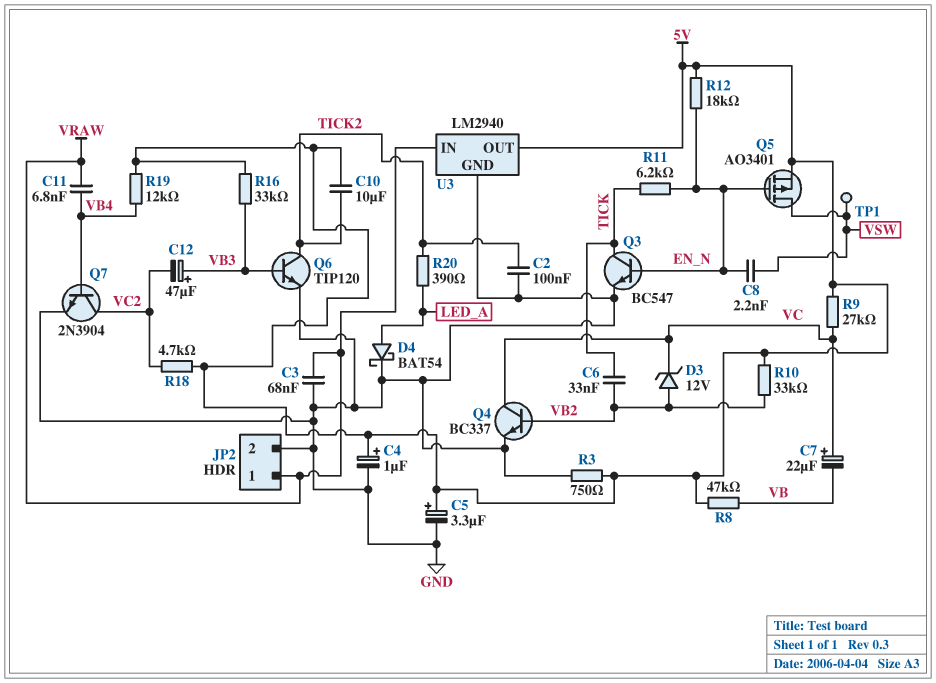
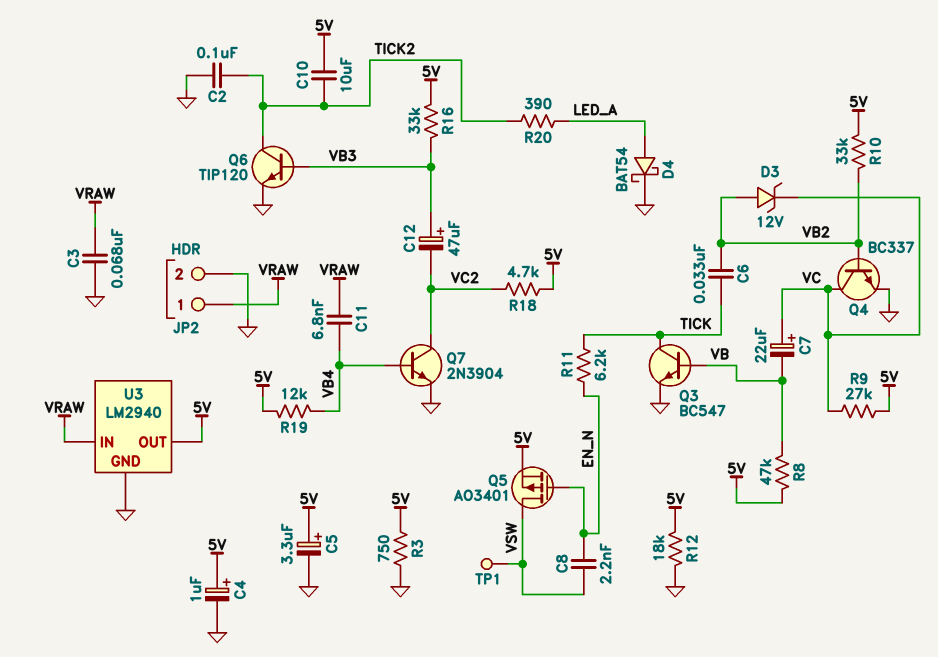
Q3: NPN BC547 (B EN_N, C TICK, E GND) -> NPN BC547 (B VB, C TICK, E GND)
R12: 18k (5V, EN_N) -> 18k (5V, GND)

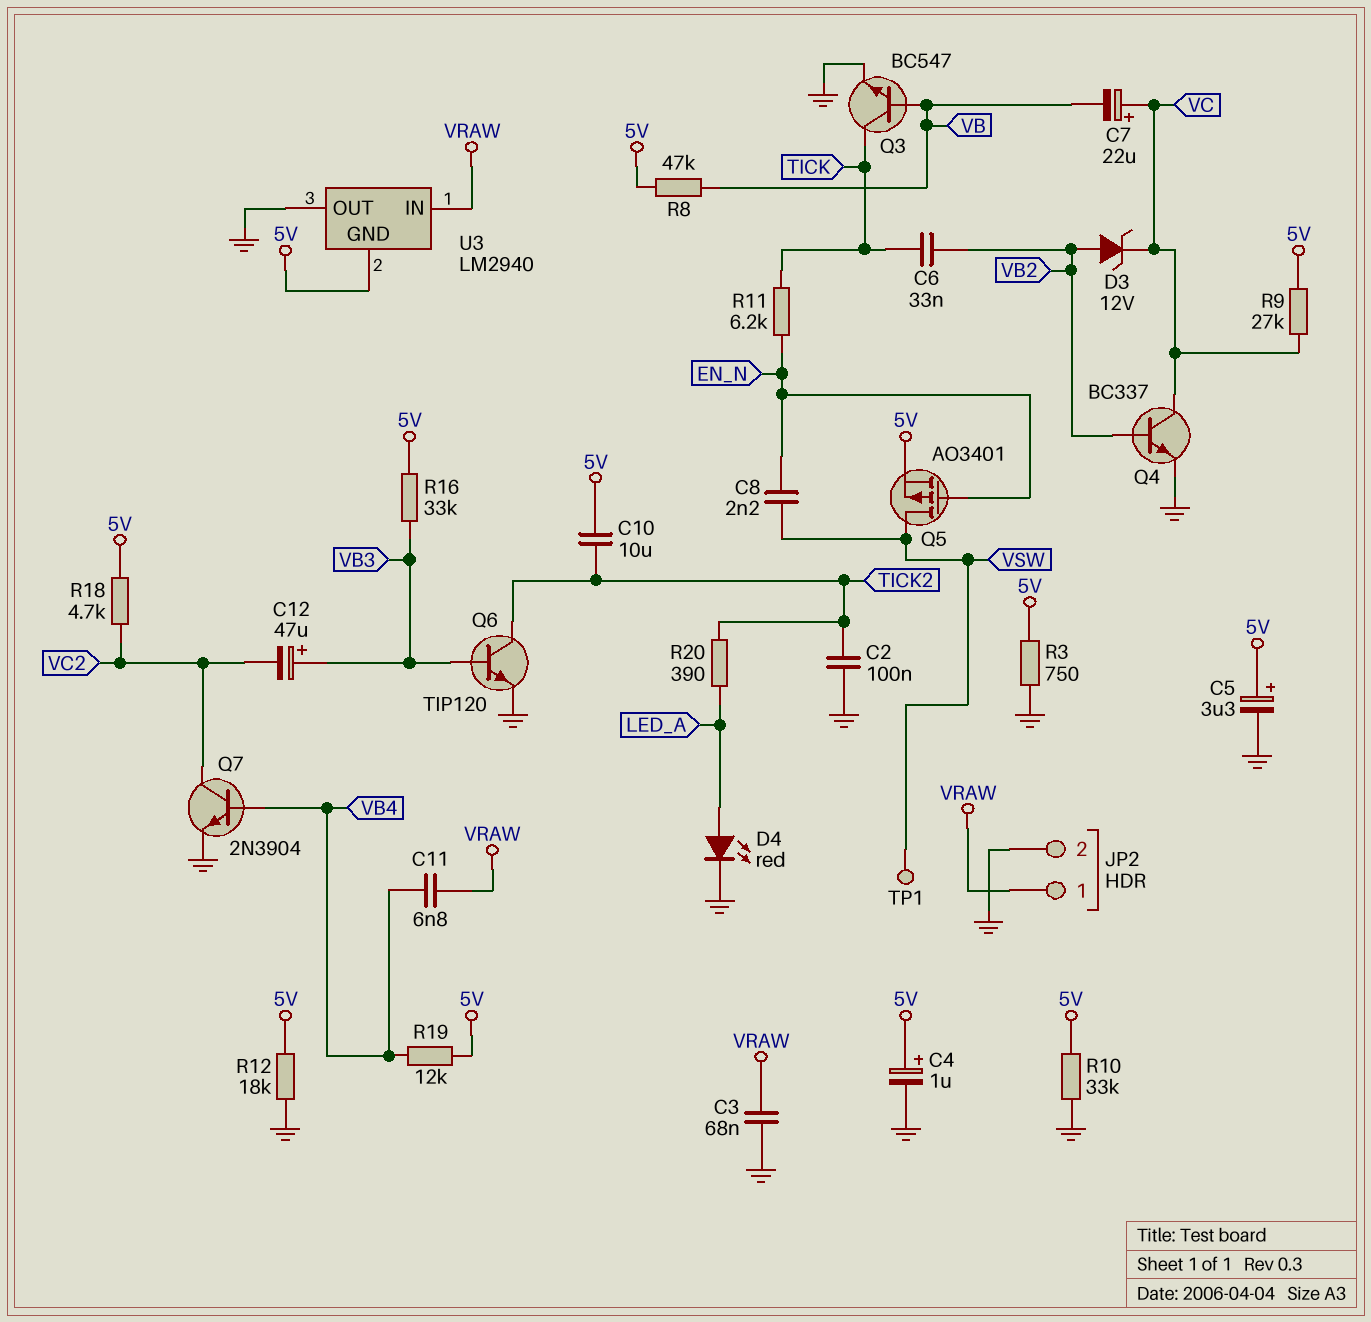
D4: schottky BAT54 (A LED_A, K GND) -> LED red (A LED_A, K GND)
R10: 33k (5V, VB2) -> 33k (5V, GND)
U3 pin GND: GND -> 5V
U3 pin OUT: 5V -> GND

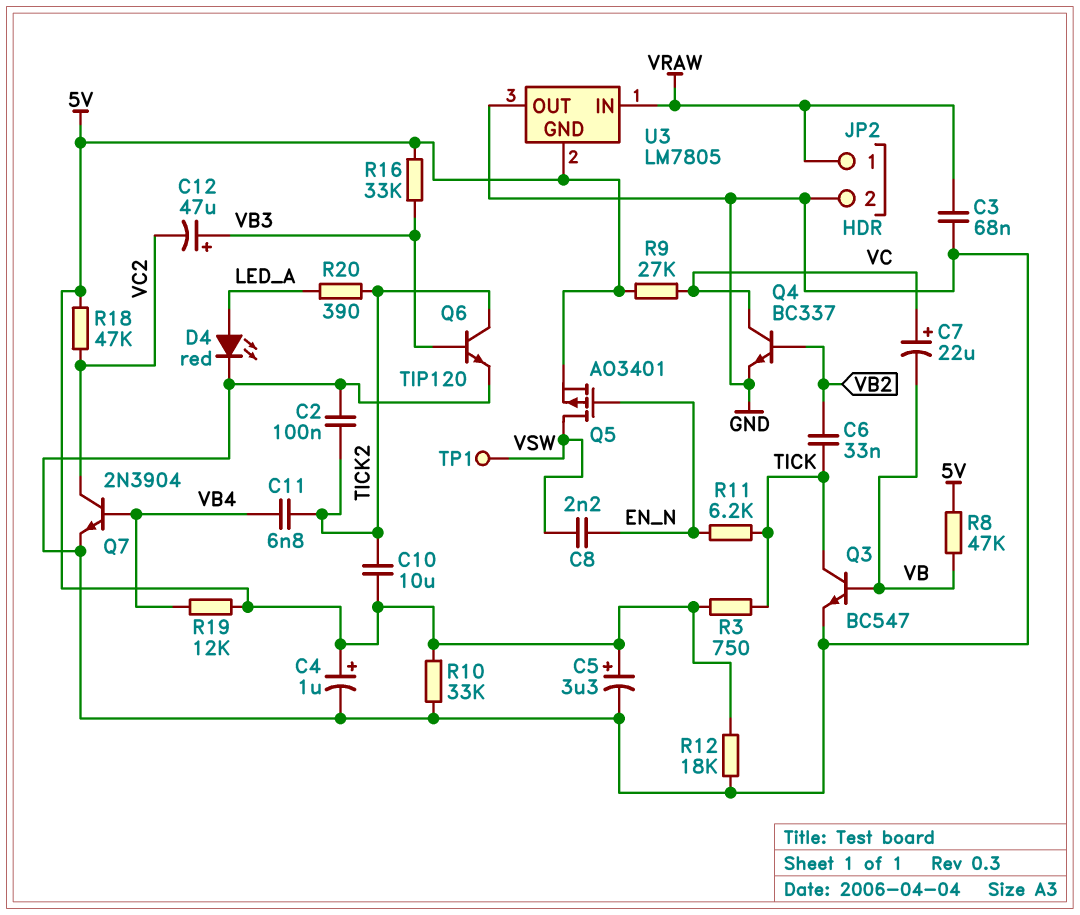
C11: 6.8nF (VB4, VRAW) -> 6.8nF (TICK2, VB4)
D3: zener 12V (A VB2, K VC) -> none
R3: 750 (5V, GND) -> 750 (5V, TICK)
R18: 4.7k (5V, VC2) -> 47k (5V, VC2)
U3: LM2940 -> LM7805

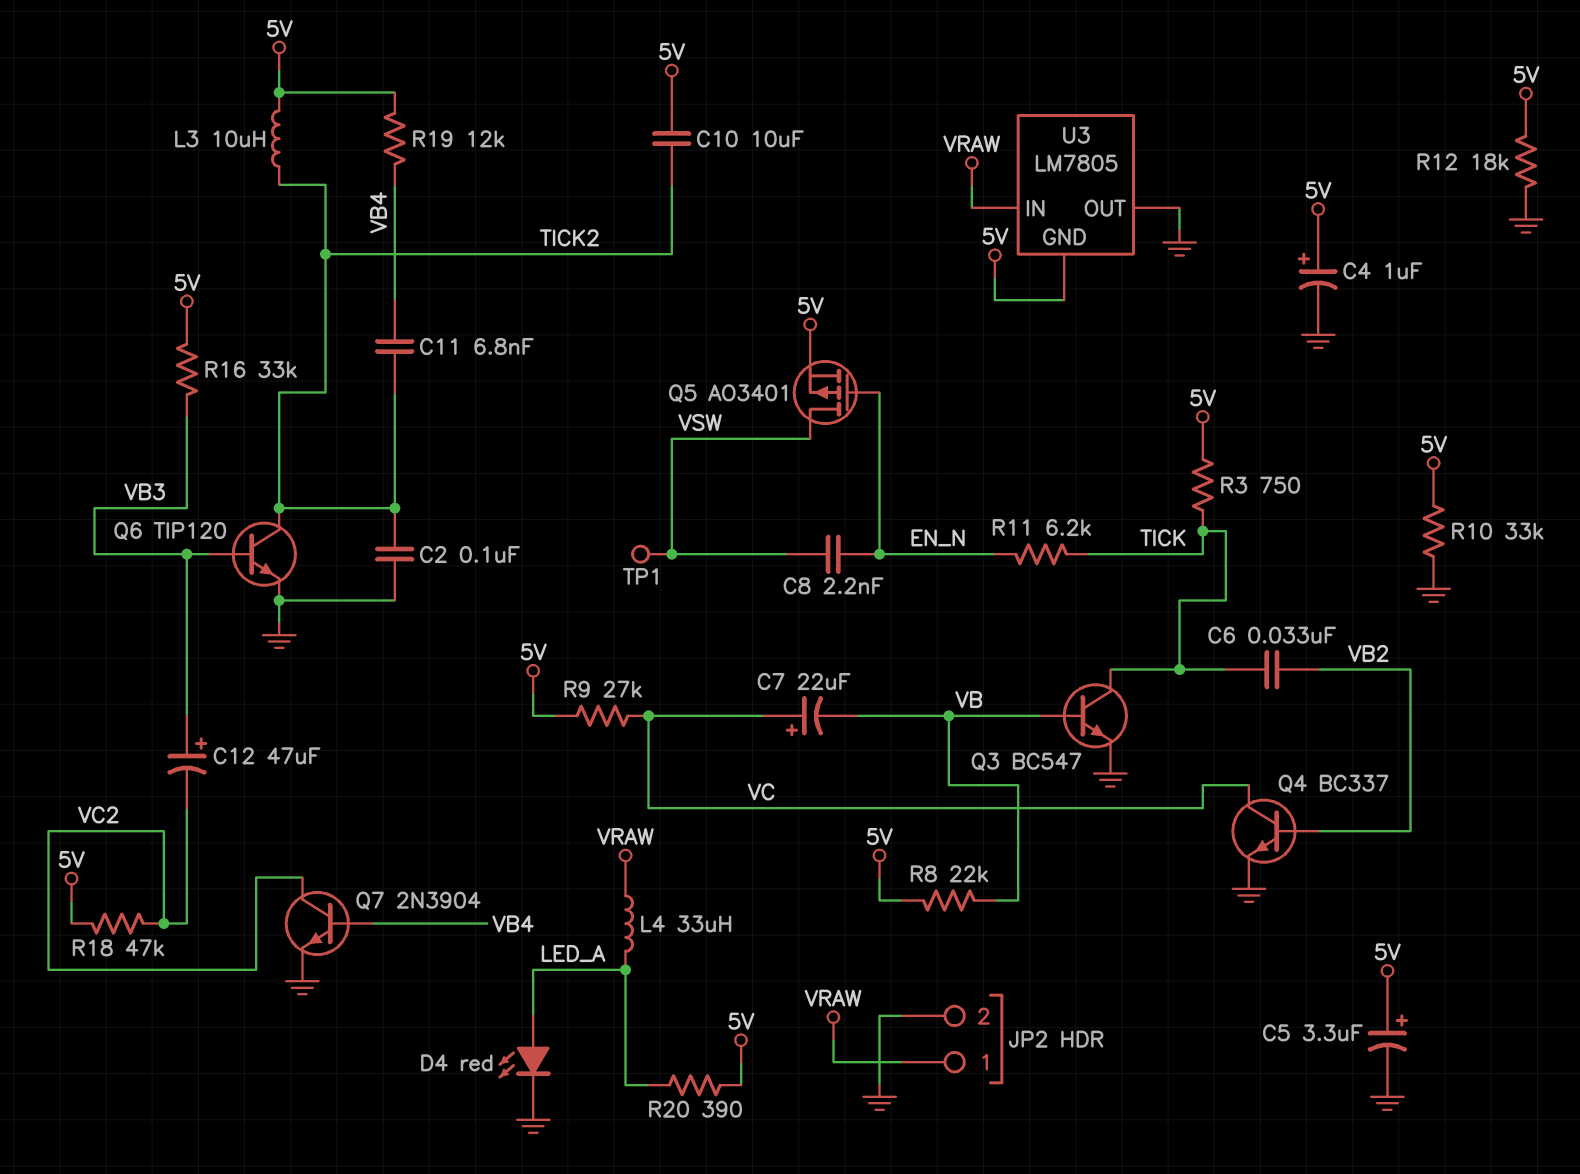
C3: 68nF (GND, VRAW) -> none
L3: none -> 10uH (5V, TICK2)
L4: none -> 33uH (LED_A, VRAW)
R8: 47k (5V, VB) -> 22k (5V, VB)
R20: 390 (LED_A, TICK2) -> 390 (5V, LED_A)

